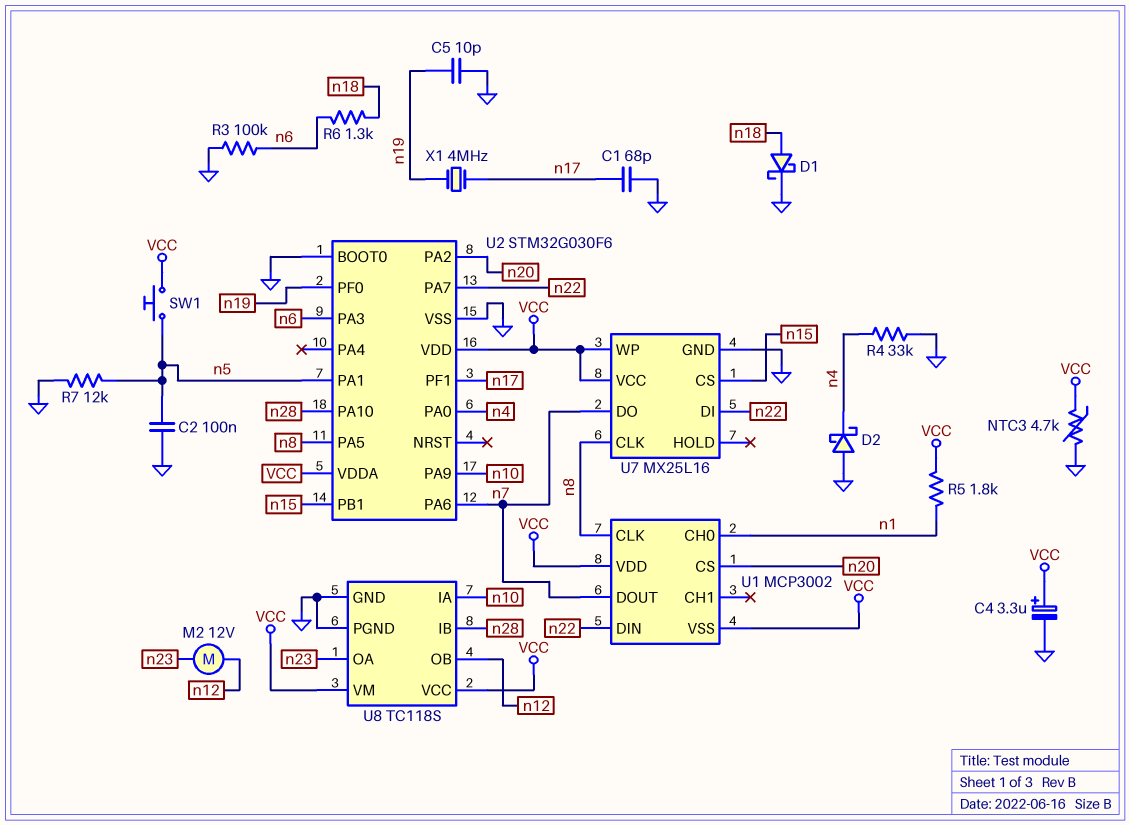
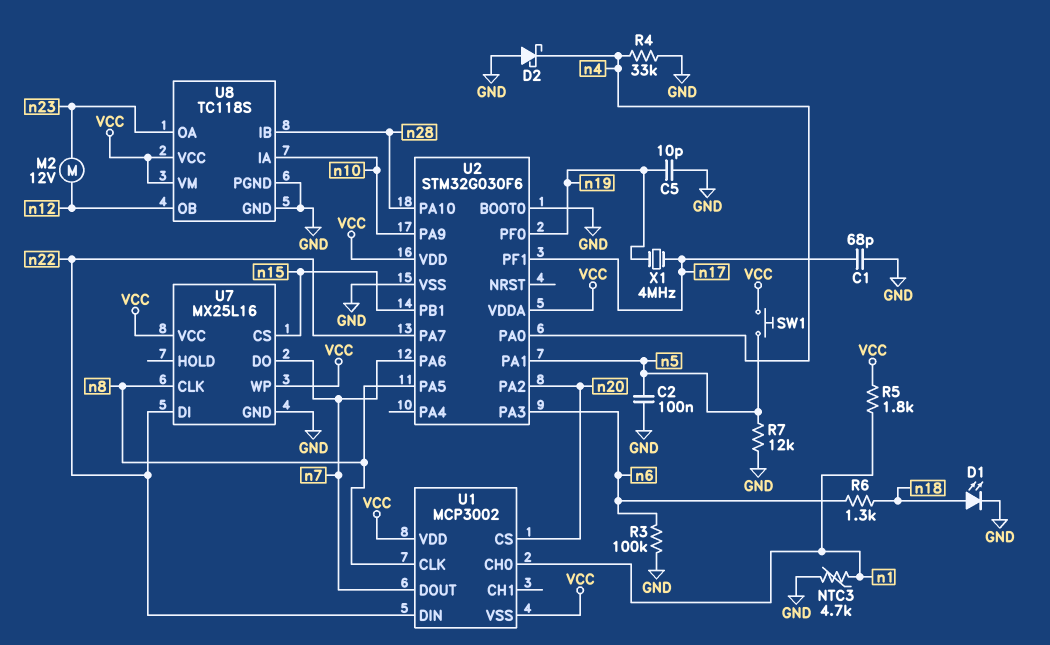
C4: 3.3uF (plus VCC, minus GND) -> none
D1: schottky (A n18, K GND) -> LED (A n18, K GND)
NTC3: 4.7k (GND, VCC) -> 4.7k (GND, n1)

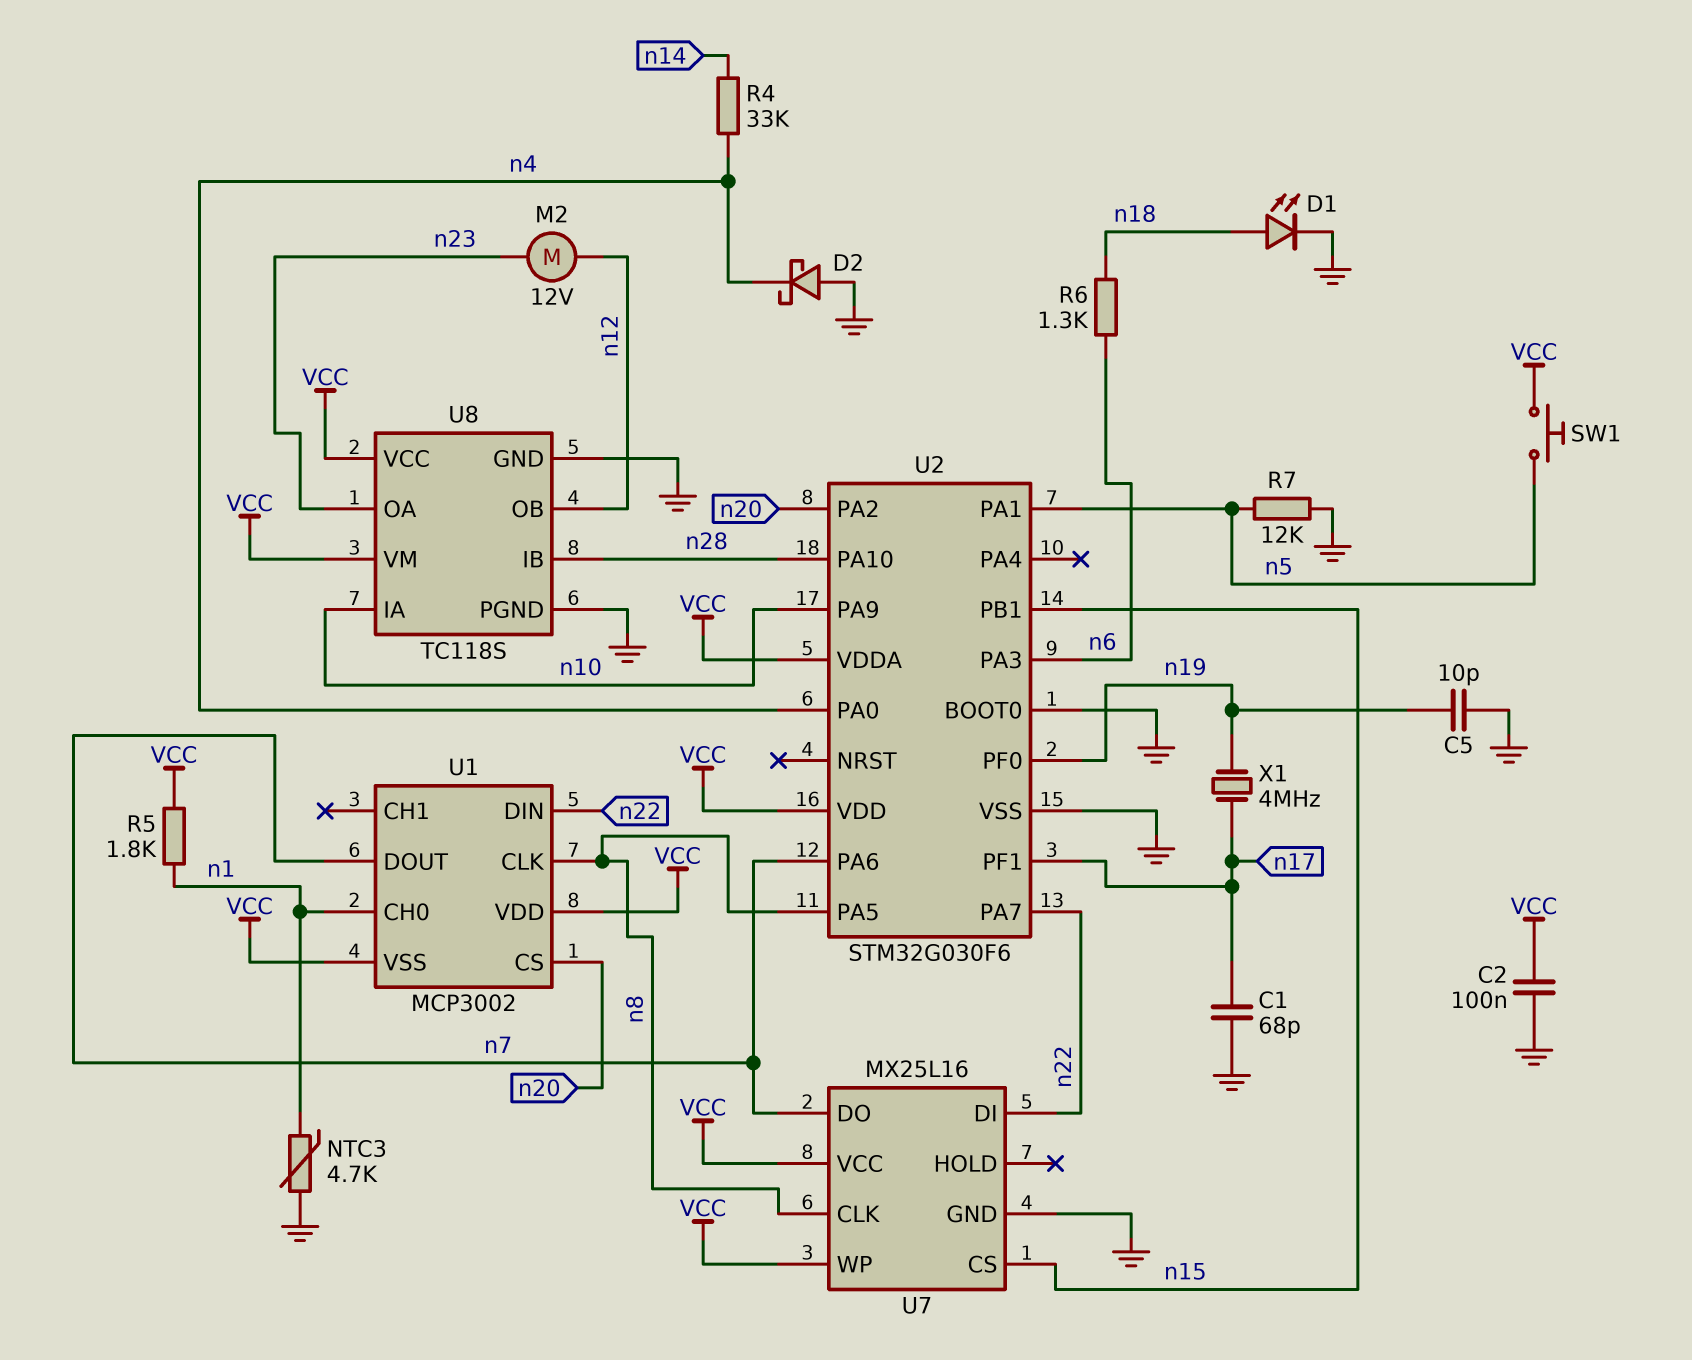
C2: 100nF (GND, n5) -> 100nF (GND, VCC)
R3: 100k (GND, n6) -> none
R4: 33k (GND, n4) -> 33k (n4, n14)

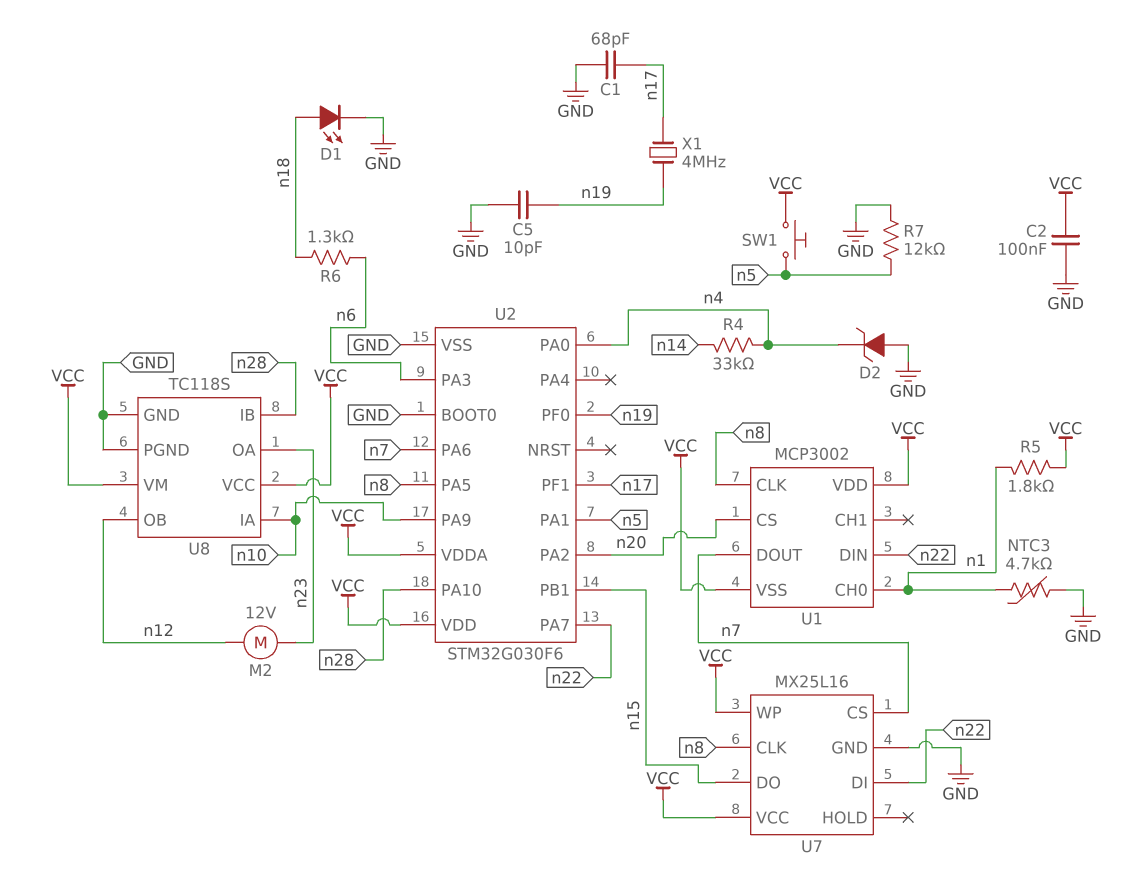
D2: schottky (A GND, K n4) -> zener (A GND, K n4)
U7 pin CS: n15 -> n7
U7 pin DO: n7 -> n15

